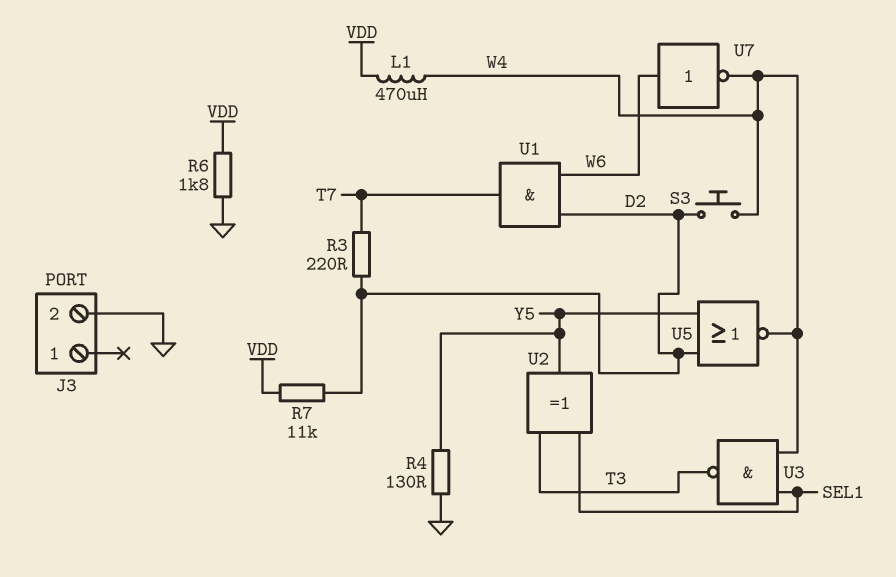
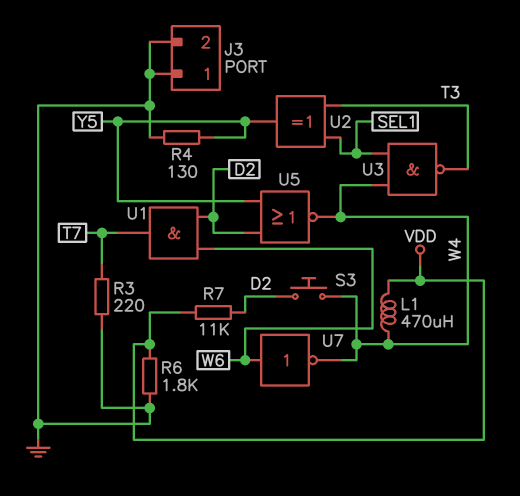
J3 pin 1: none -> GND
R3: 220 (D2, T7) -> 220 (GND, T7)

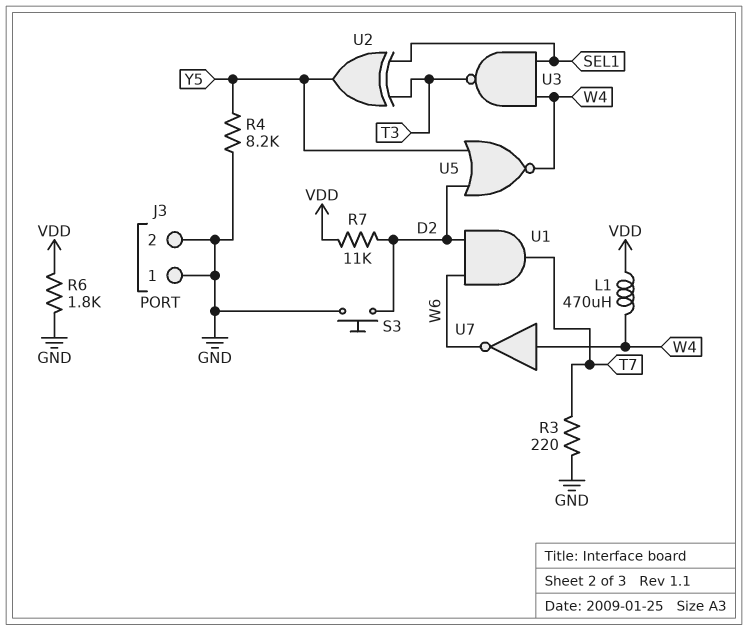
R4: 130 (GND, Y5) -> 8.2k (GND, Y5)
S3: button (D2, W4) -> button (D2, GND)
U7: NOT (in W6, out W4) -> NOT (in W4, out W6)

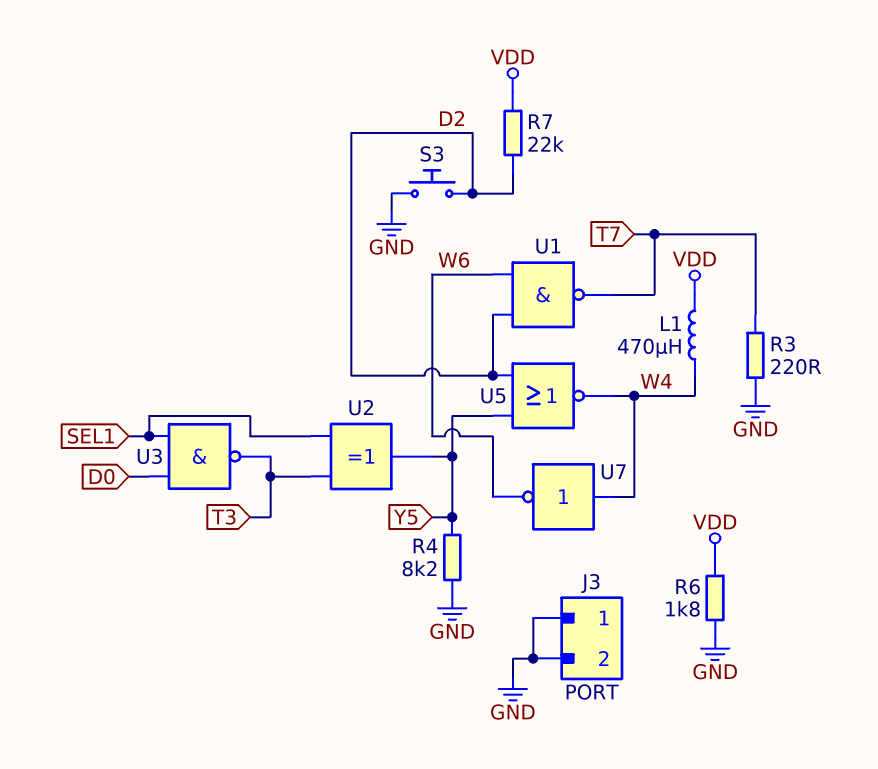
R7: 11k (D2, VDD) -> 22k (D2, VDD)
U1: AND (in D2, in W6, out T7) -> NAND (in D2, in W6, out T7)
U3: NAND (in SEL1, in W4, out T3) -> NAND (in D0, in SEL1, out T3)

